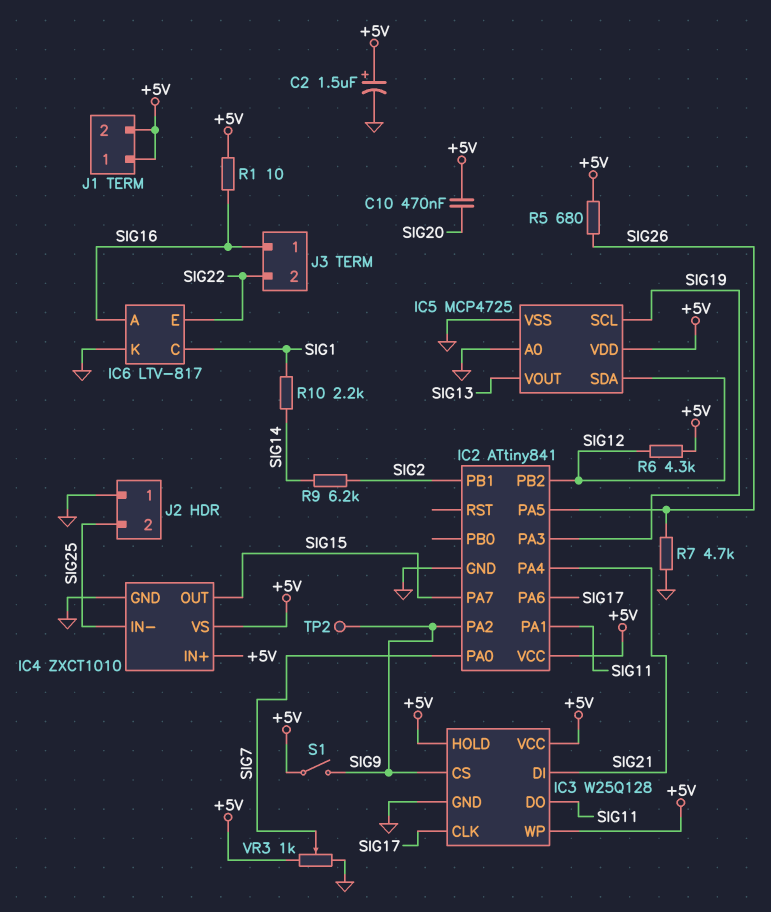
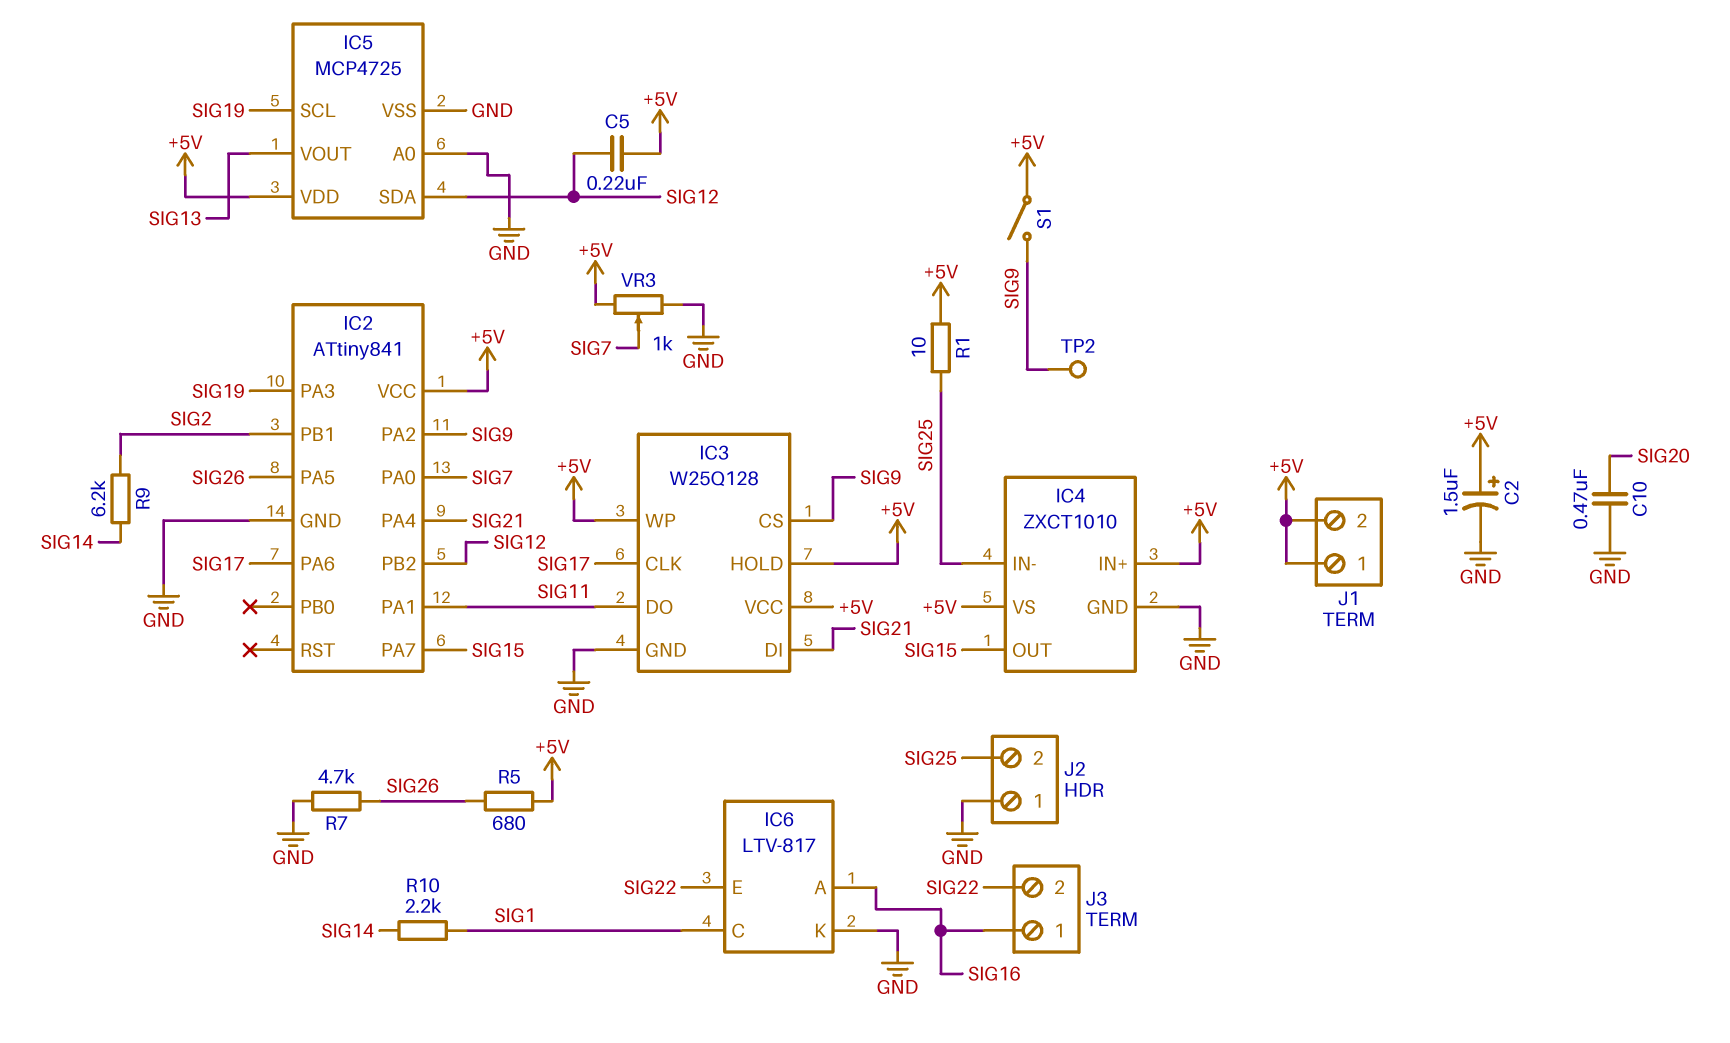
C5: none -> 220nF (+5V, SIG12)
C10: 470nF (+5V, SIG20) -> 470nF (GND, SIG20)
R1: 10 (+5V, SIG16) -> 10 (+5V, SIG25)
R6: 4.3k (+5V, SIG12) -> none

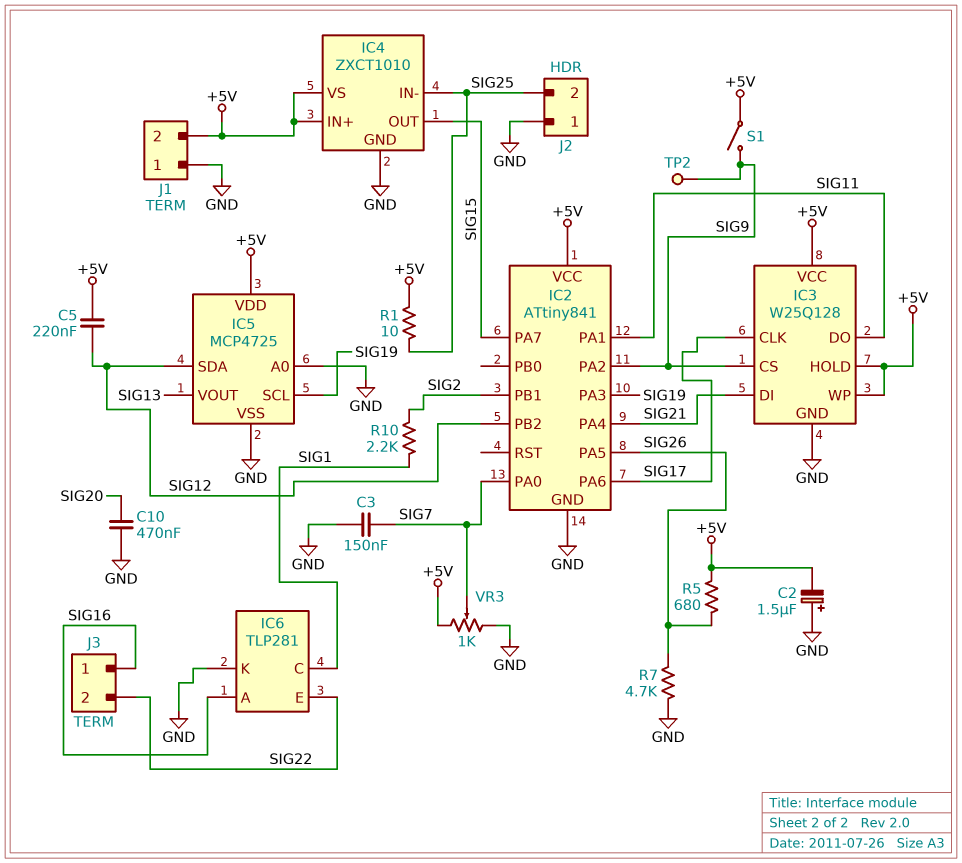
C2: 1.5uF (plus +5V, minus GND) -> 1.5uF (plus GND, minus +5V)
C3: none -> 150nF (GND, SIG7)
IC6: LTV-817 -> TLP281
J1 pin 1: +5V -> GND
R9: 6.2k (SIG2, SIG14) -> none
R10: 2.2k (SIG1, SIG14) -> 2.2k (SIG1, SIG2)

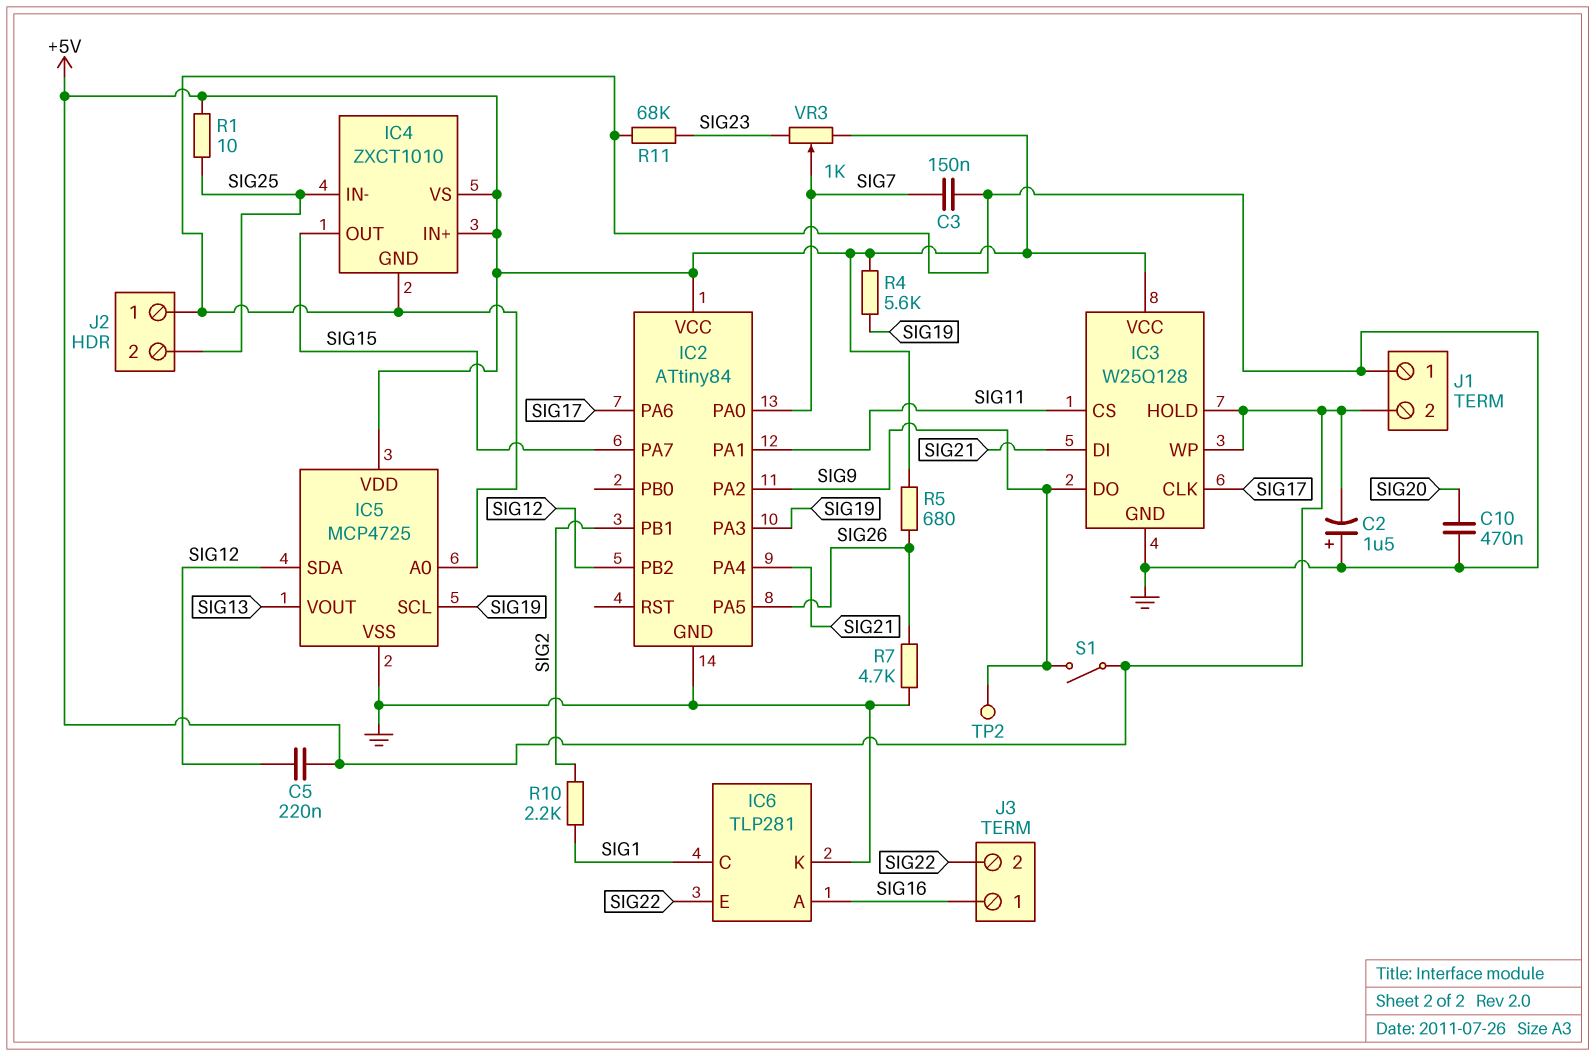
IC2: ATtiny841 -> ATtiny84
IC3 pin CS: SIG9 -> SIG11
IC3 pin DO: SIG11 -> SIG9
R4: none -> 5.6k (+5V, SIG19)
R11: none -> 68k (GND, SIG23)
VR3: 1k (+5V, GND, wiper SIG7) -> 1k (+5V, SIG23, wiper SIG7)

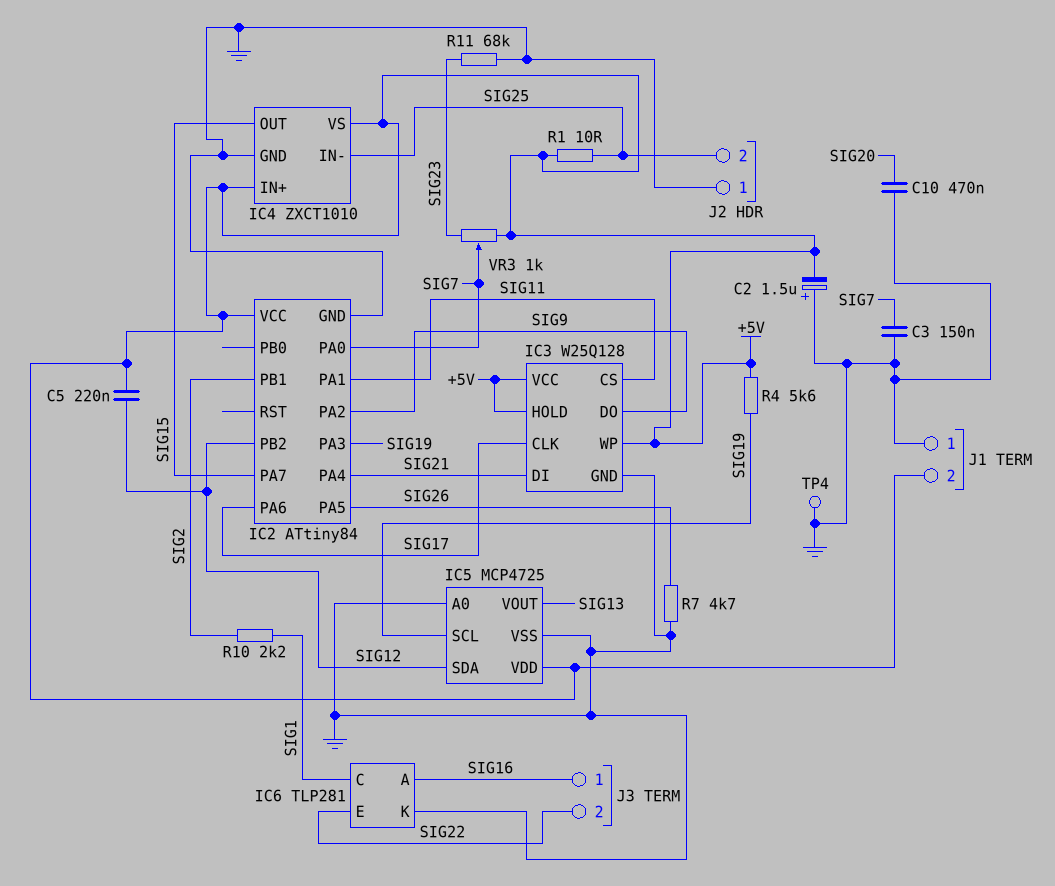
R5: 680 (+5V, SIG26) -> none
S1: switch (+5V, SIG9) -> none
TP2: test point (SIG9) -> none
TP4: none -> test point (GND)

